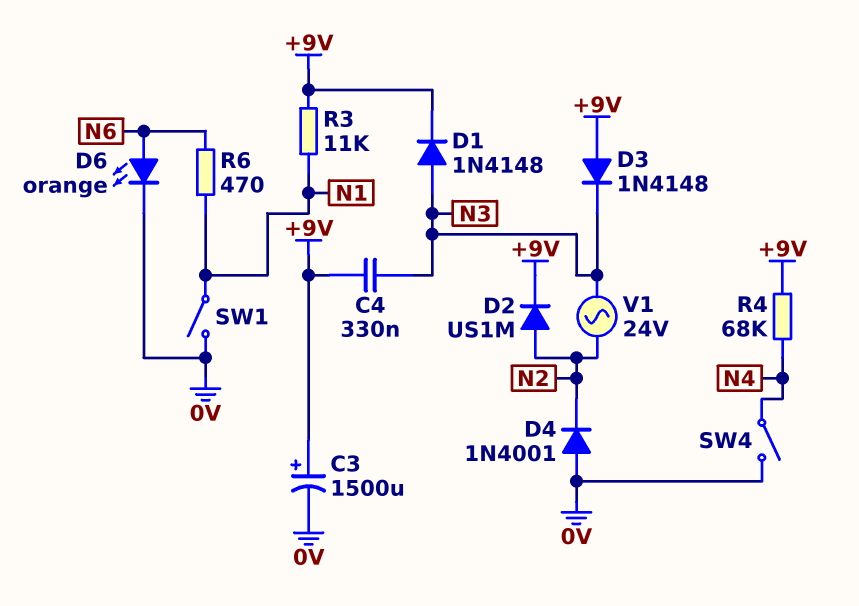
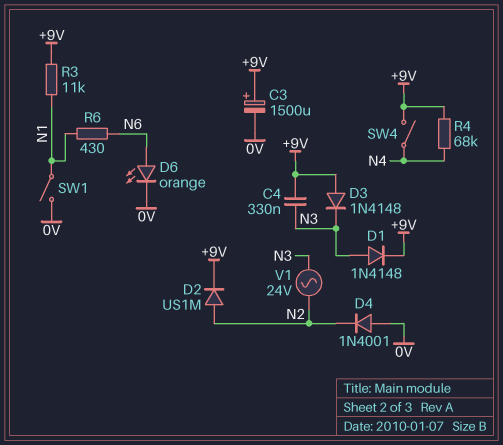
R6: 470 (N1, N6) -> 430 (N1, N6)
SW4: switch (0V, N4) -> switch (+9V, N4)

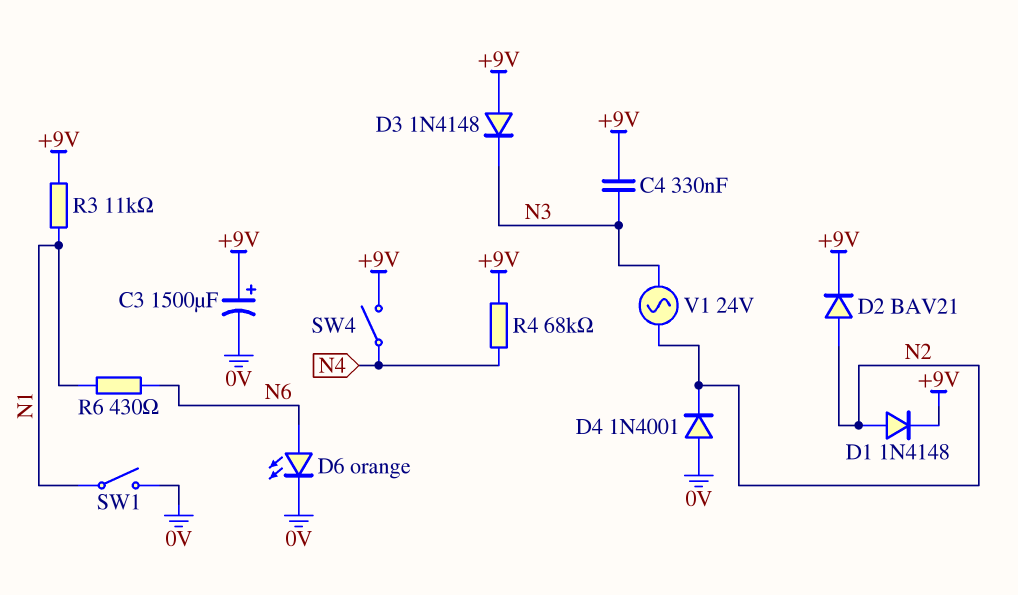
D1: diode 1N4148 (A N3, K +9V) -> diode 1N4148 (A N2, K +9V)
D2: diode US1M (A N2, K +9V) -> diode BAV21 (A N2, K +9V)

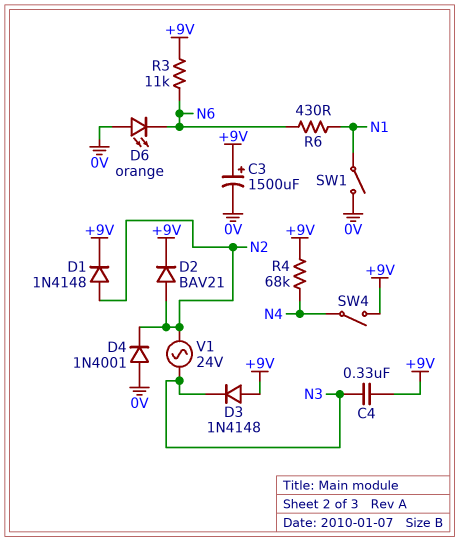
D6: LED orange (A N6, K 0V) -> LED orange (A 0V, K N6)
R3: 11k (+9V, N1) -> 11k (+9V, N6)

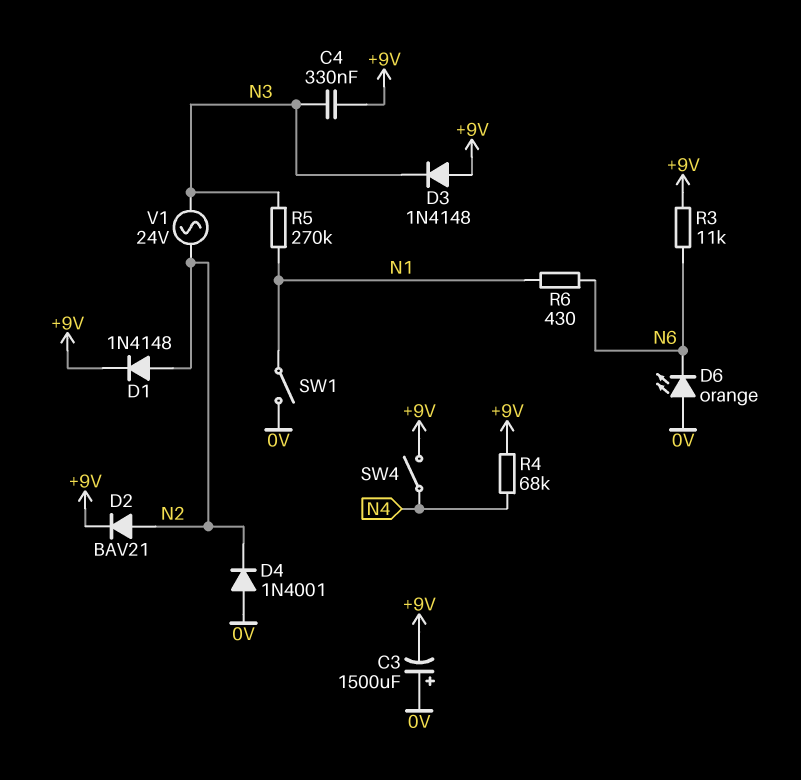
C3: 1500uF (plus +9V, minus 0V) -> 1500uF (plus 0V, minus +9V)
R5: none -> 270k (N1, N3)

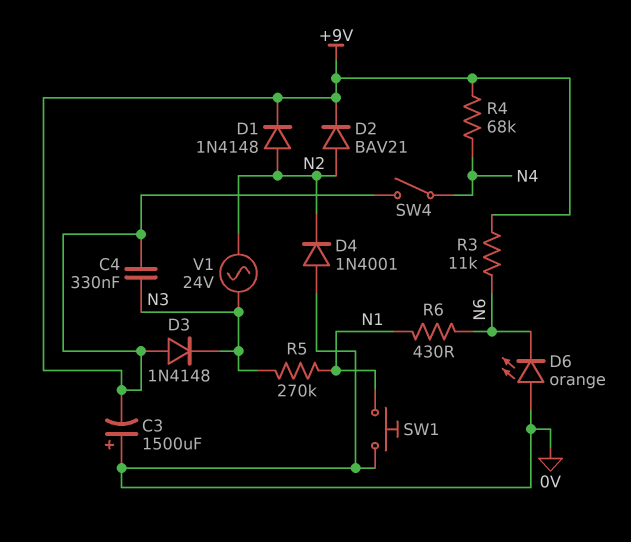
SW1: switch (0V, N1) -> button (0V, N1)

